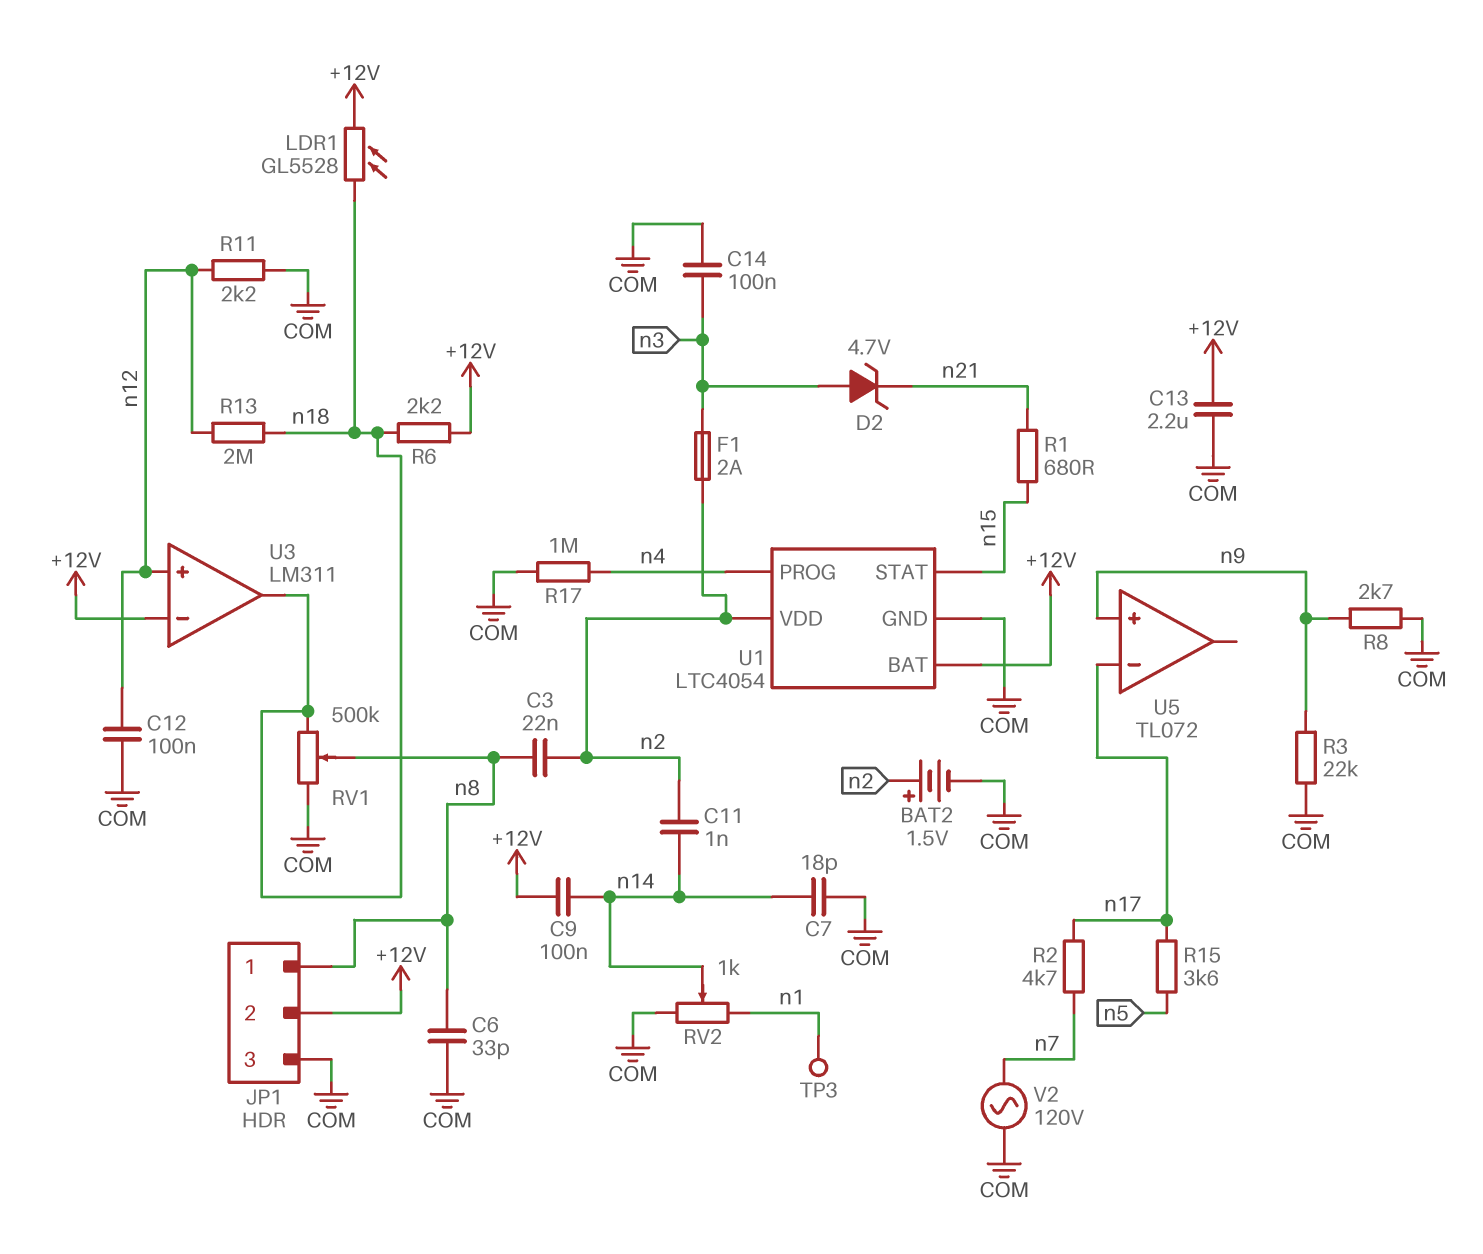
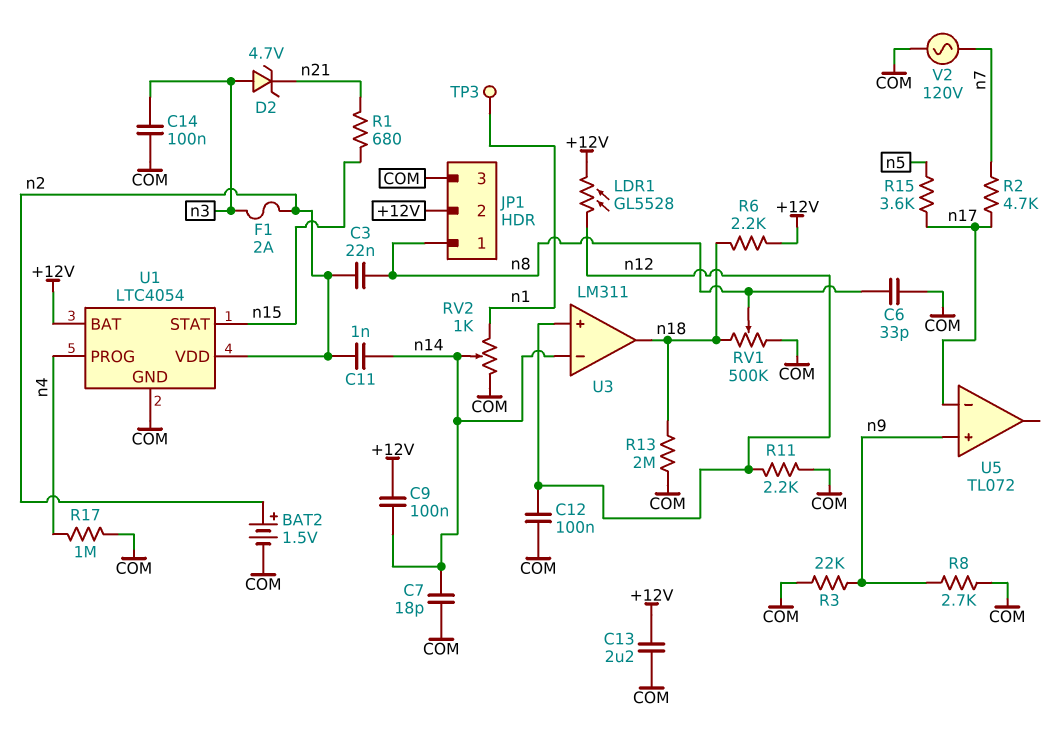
LDR1: GL5528 (+12V, n18) -> GL5528 (+12V, n12)
R13: 2M (n12, n18) -> 2M (COM, n18)
U3 pin in-: +12V -> n14

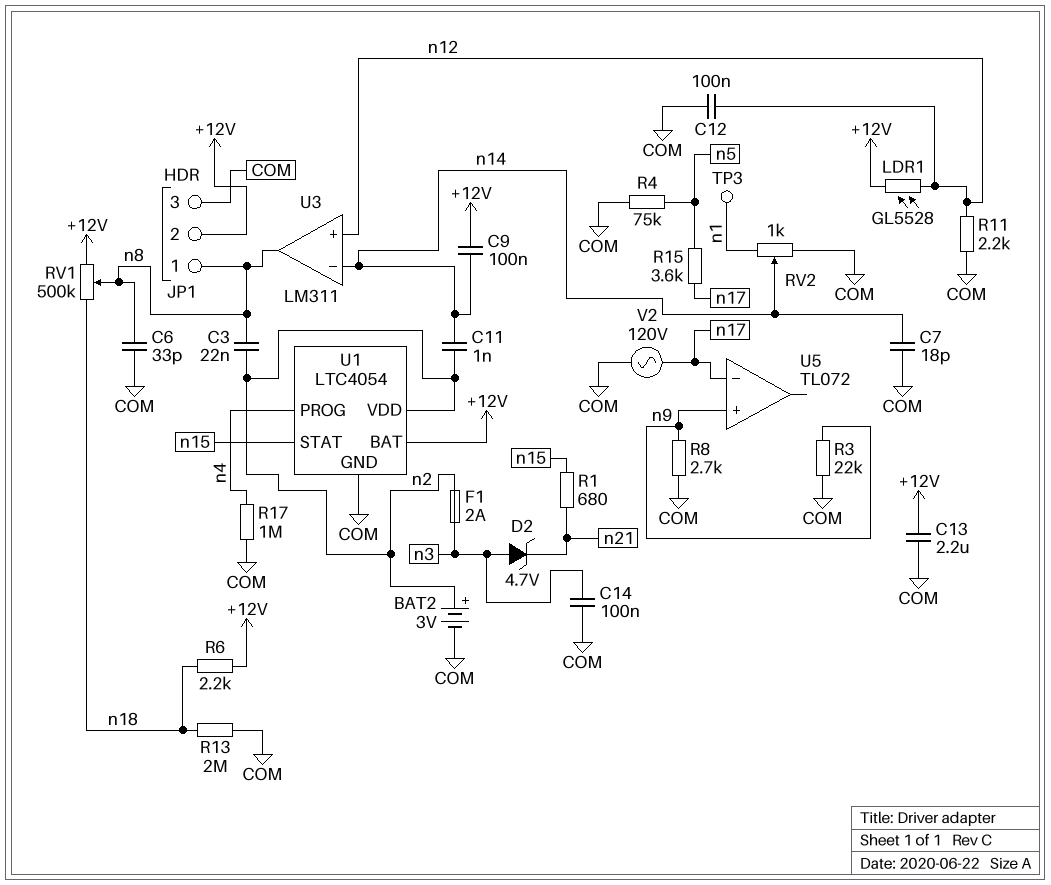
BAT2: 1.5V (plus n2, minus COM) -> 3V (plus n2, minus COM)
R2: 4.7k (n7, n17) -> none
R4: none -> 75k (COM, n5)
RV1: 500k (COM, n18, wiper n8) -> 500k (+12V, n18, wiper n8)
U3 pin out: n18 -> n8
V2: AC 120V (COM, n7) -> AC 120V (COM, n17)

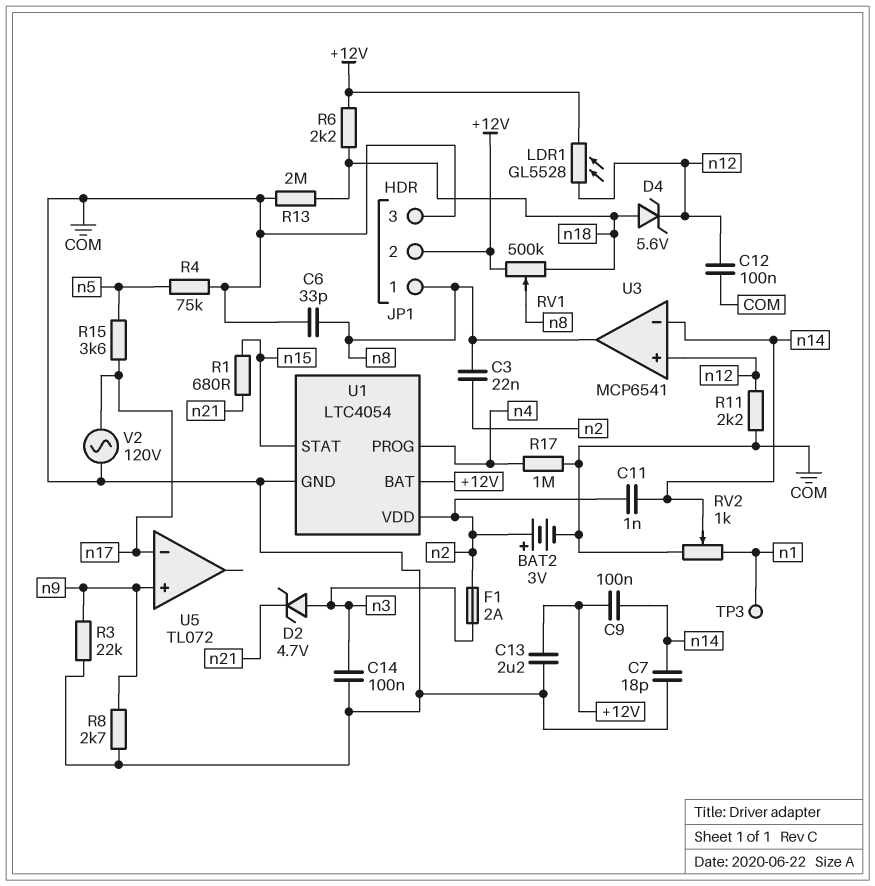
D4: none -> zener 5.6V (A n18, K n12)
U3: LM311 -> MCP6541

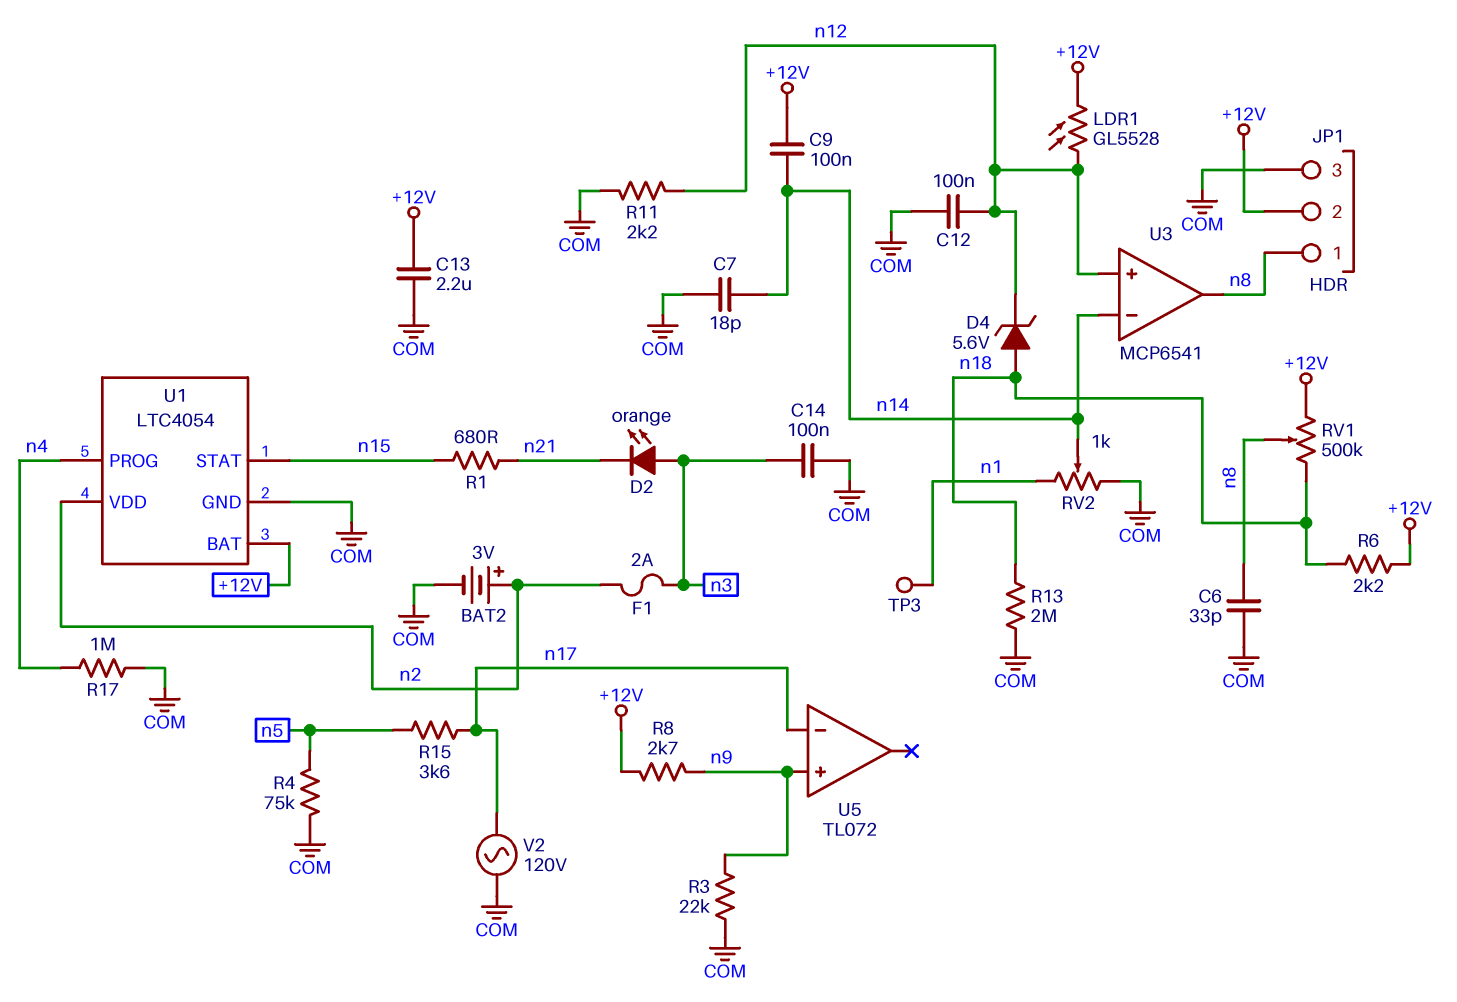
C3: 22nF (n2, n8) -> none
C11: 1nF (n2, n14) -> none
D2: zener 4.7V (A n3, K n21) -> LED orange (A n3, K n21)
R8: 2.7k (COM, n9) -> 2.7k (+12V, n9)

